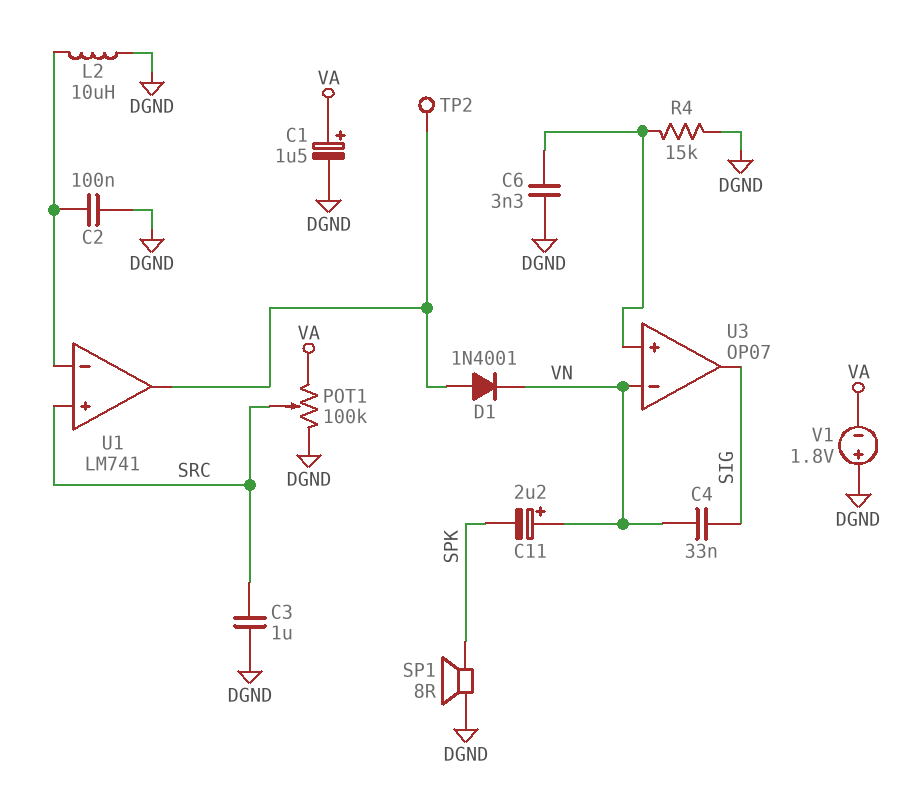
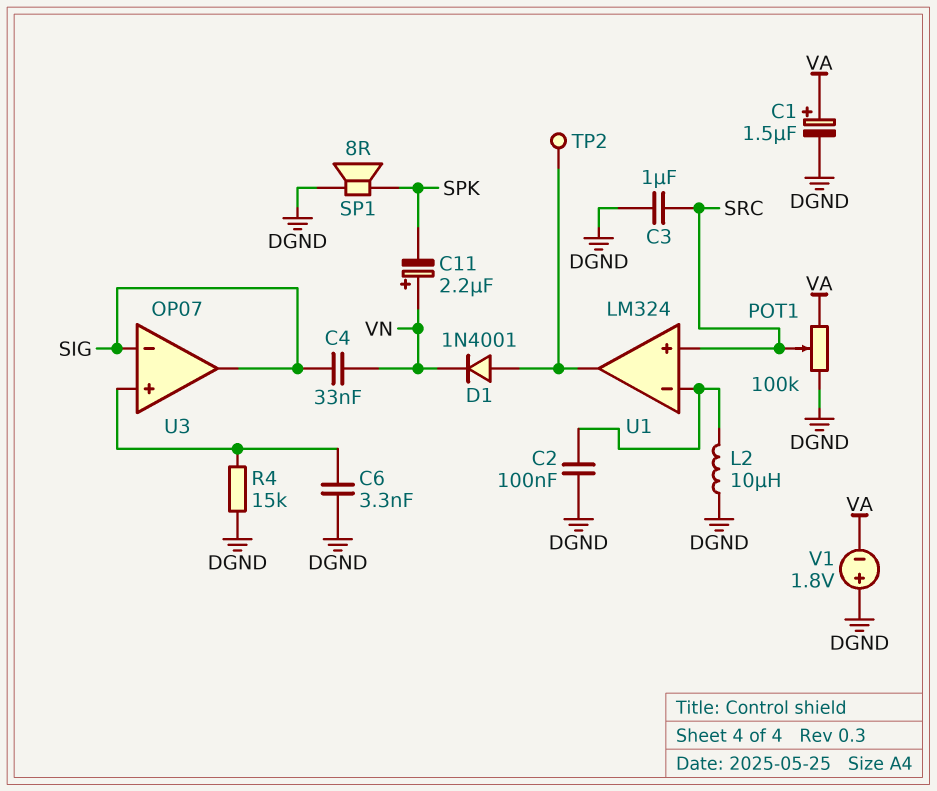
U1: LM741 -> LM324
U3 pin in-: VN -> SIG

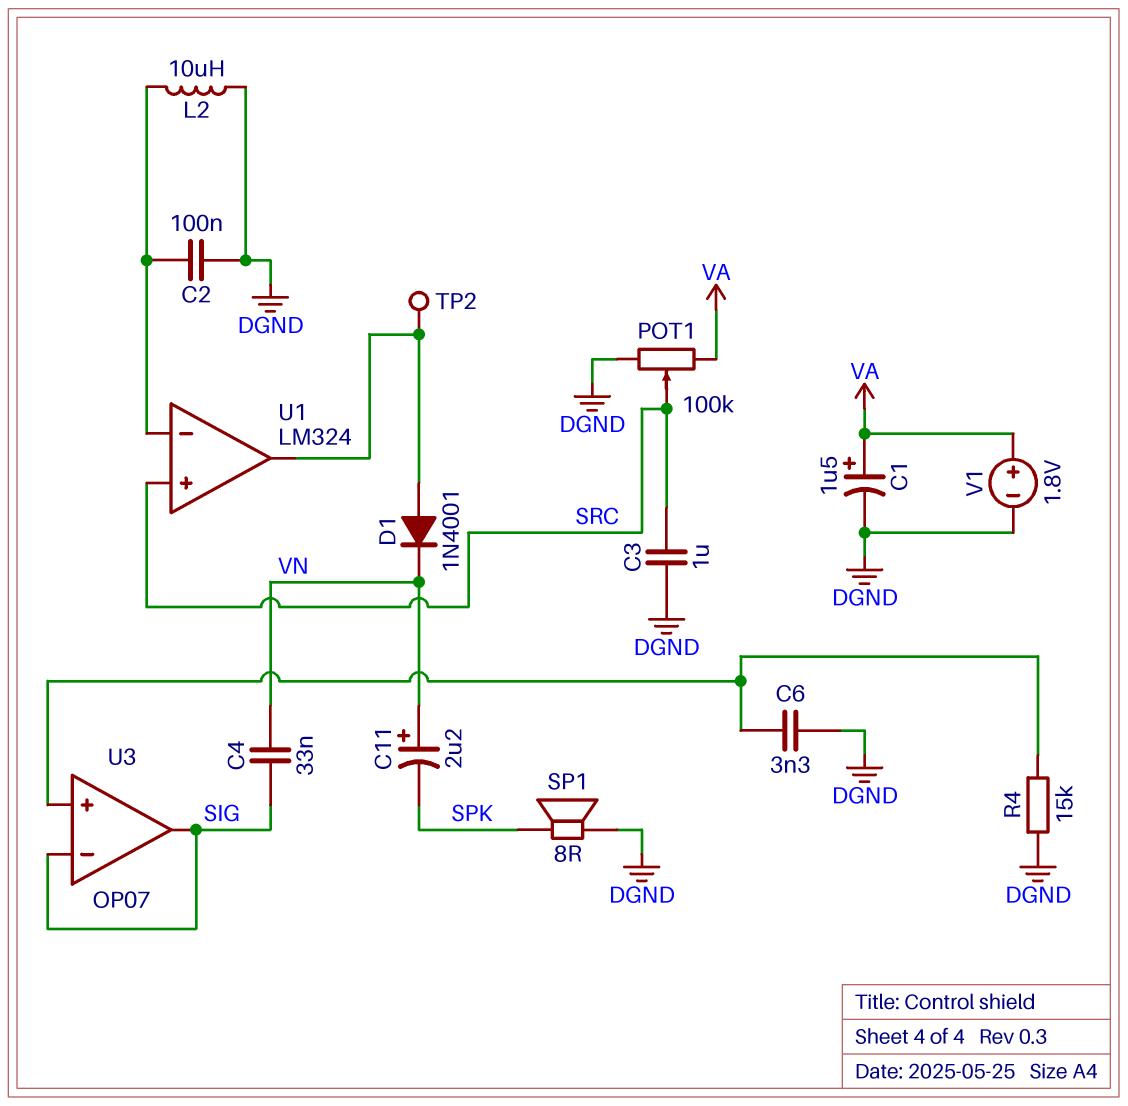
V1: 1.8V (plus DGND, minus VA) -> 1.8V (plus VA, minus DGND)

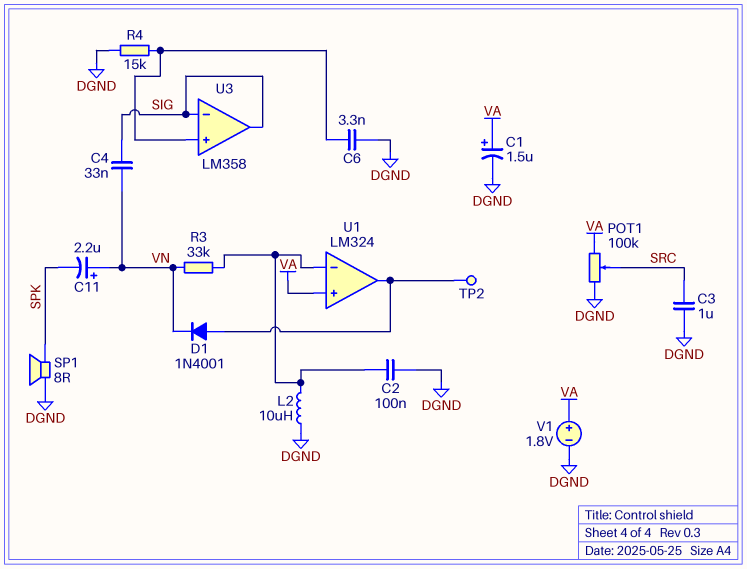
R3: none -> 33k (U1/in-, VN)
U1 pin in+: SRC -> VA
U3: OP07 -> LM358

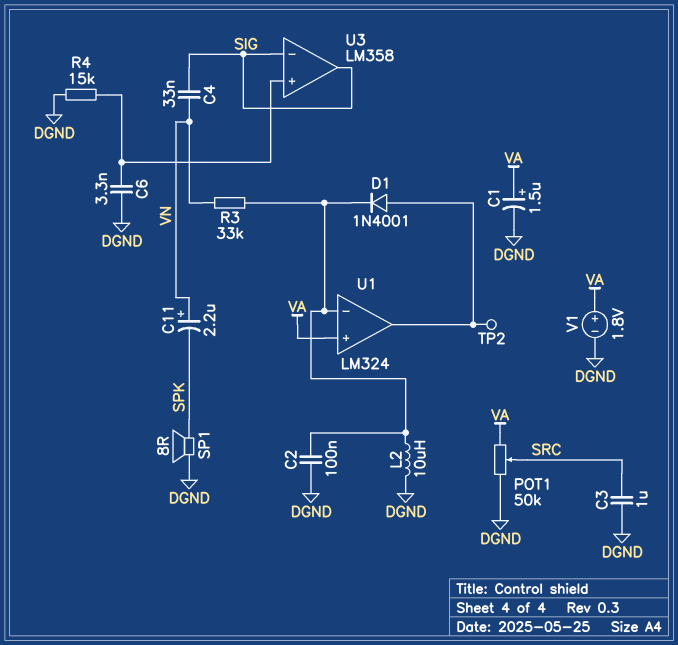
D1: diode 1N4001 (A U1/out, K VN) -> diode 1N4001 (A U1/out, K U1/in-)
POT1: 100k (DGND, VA, wiper SRC) -> 50k (DGND, VA, wiper SRC)

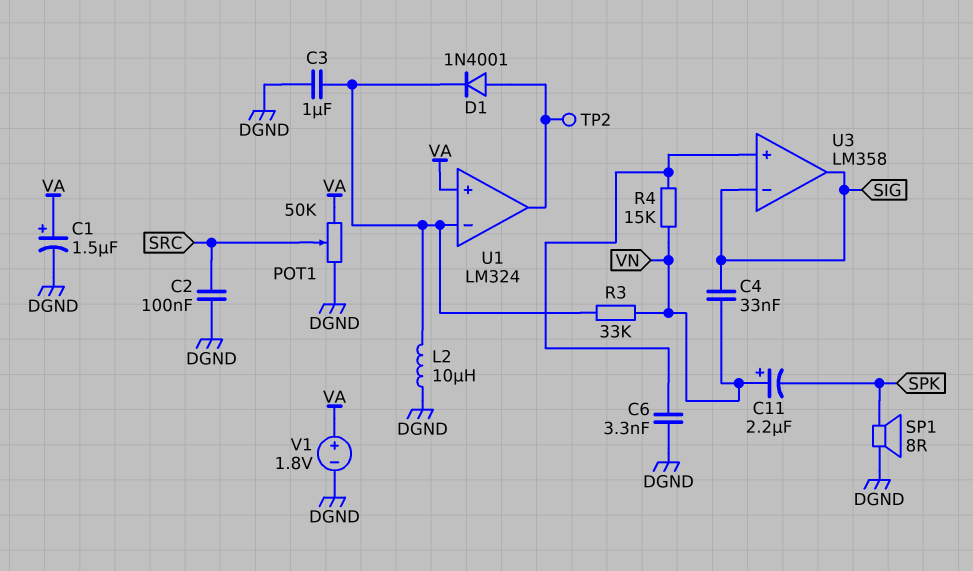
C2: 100nF (DGND, U1/in-) -> 100nF (DGND, SRC)
C3: 1uF (DGND, SRC) -> 1uF (DGND, U1/in-)
R4: 15k (DGND, U3/in+) -> 15k (U3/in+, VN)

